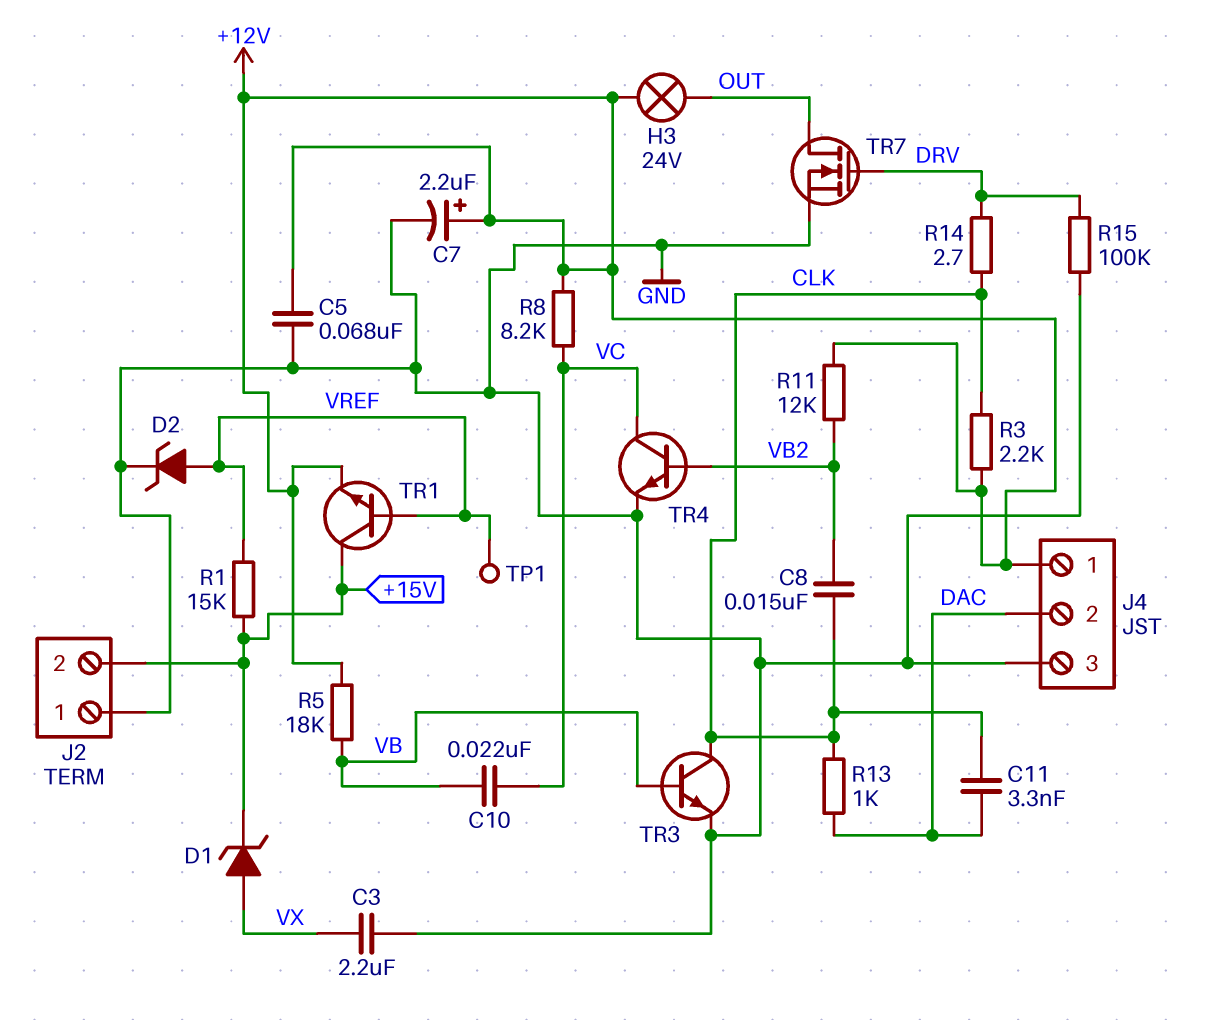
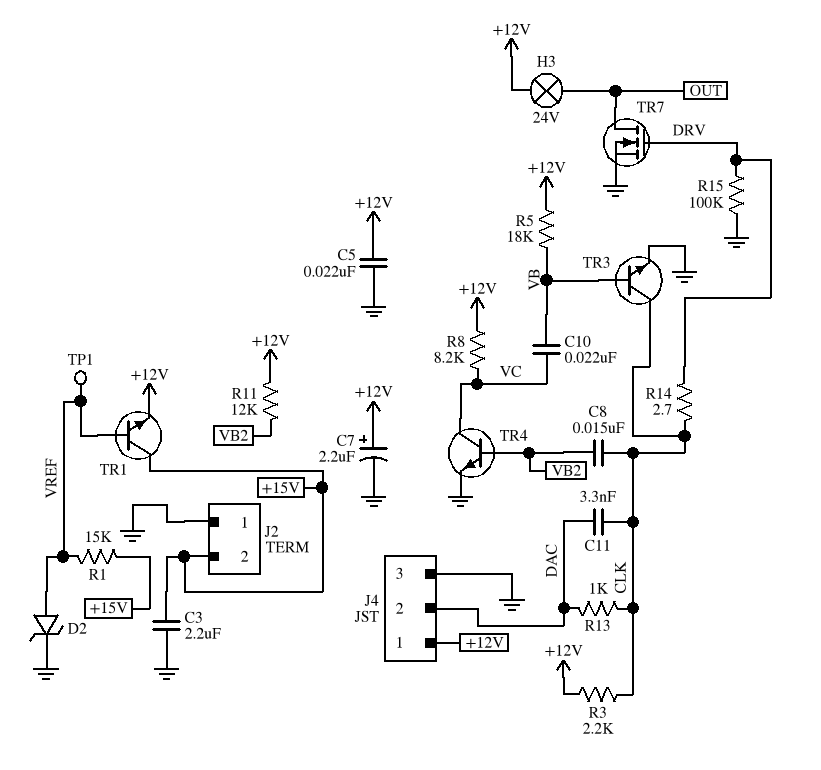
C3: 2.2uF (GND, VX) -> 2.2uF (+15V, GND)
C5: 68nF (+12V, GND) -> 22nF (+12V, GND)
D1: zener (A VX, K +15V) -> none

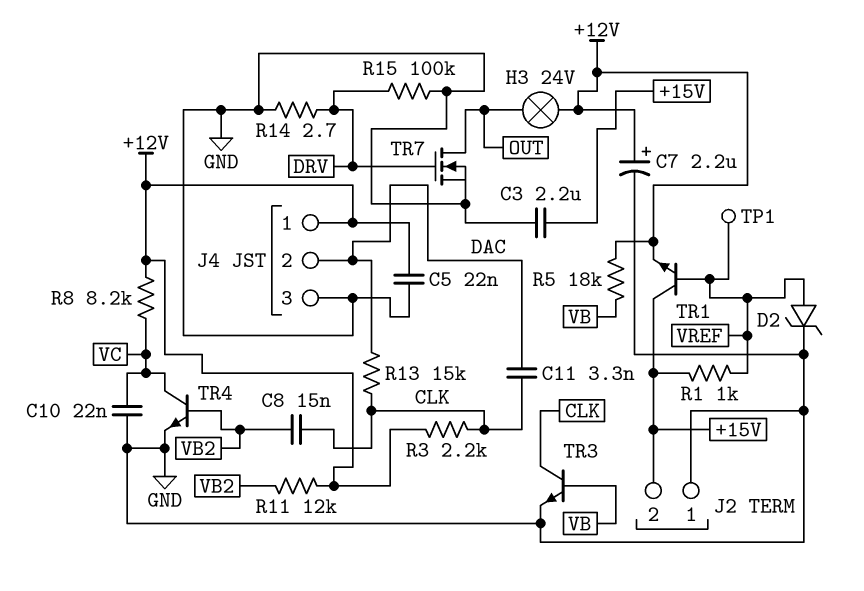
C10: 22nF (VB, VC) -> 22nF (GND, VC)
R1: 15k (+15V, VREF) -> 1k (+15V, VREF)
R13: 1k (CLK, DAC) -> 15k (CLK, DAC)
R14: 2.7 (CLK, DRV) -> 2.7 (DRV, GND)

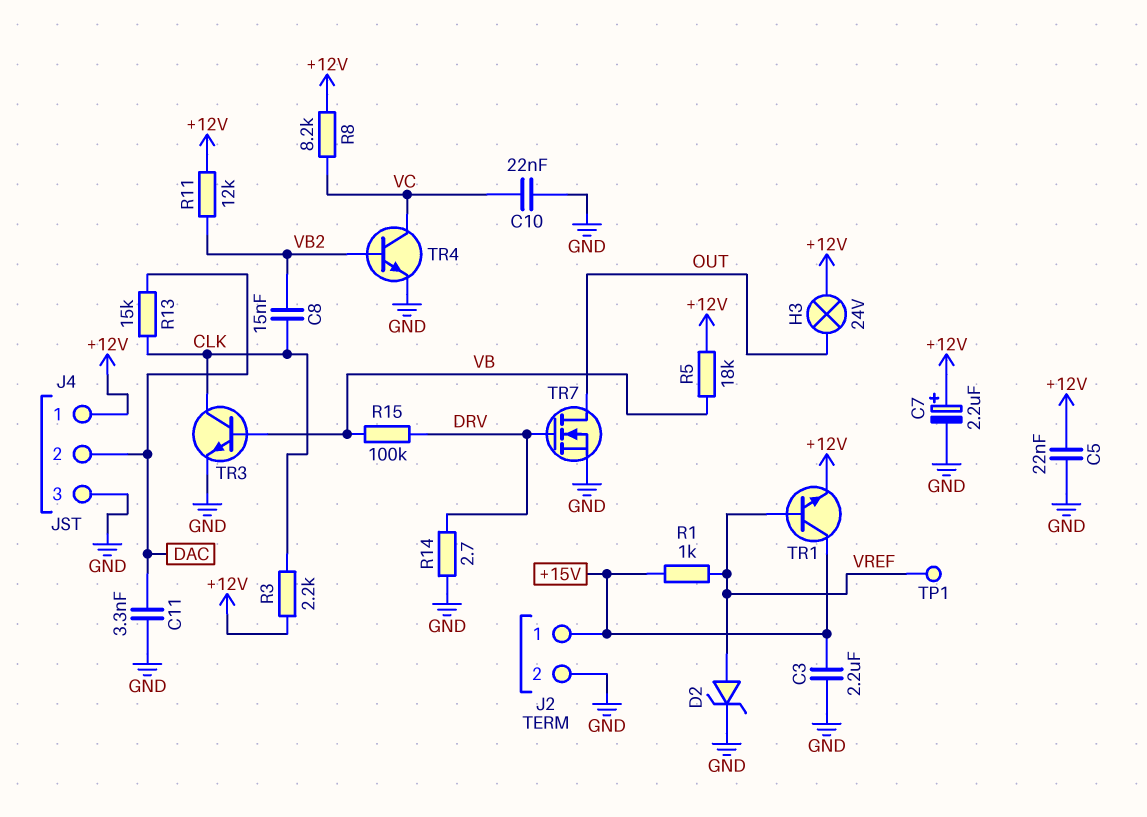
C11: 3.3nF (CLK, DAC) -> 3.3nF (DAC, GND)
J2 pin 1: GND -> +15V
J2 pin 2: +15V -> GND
R15: 100k (DRV, GND) -> 100k (DRV, VB)

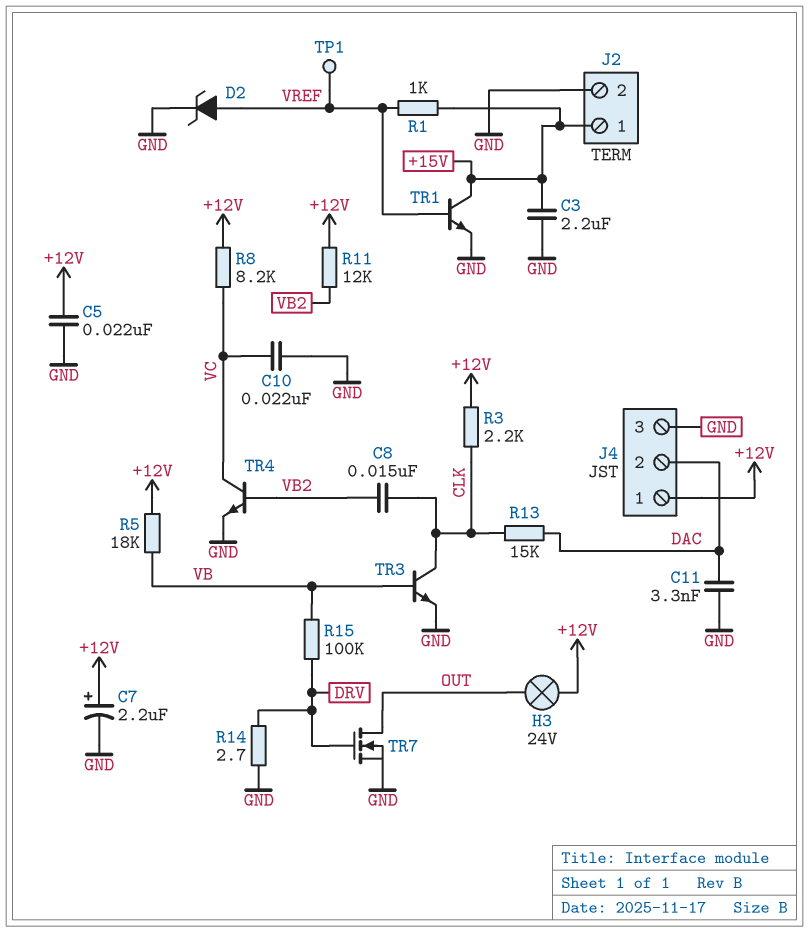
TR1: NPN (B VREF, C +15V, E +12V) -> NPN (B VREF, C +15V, E GND)

